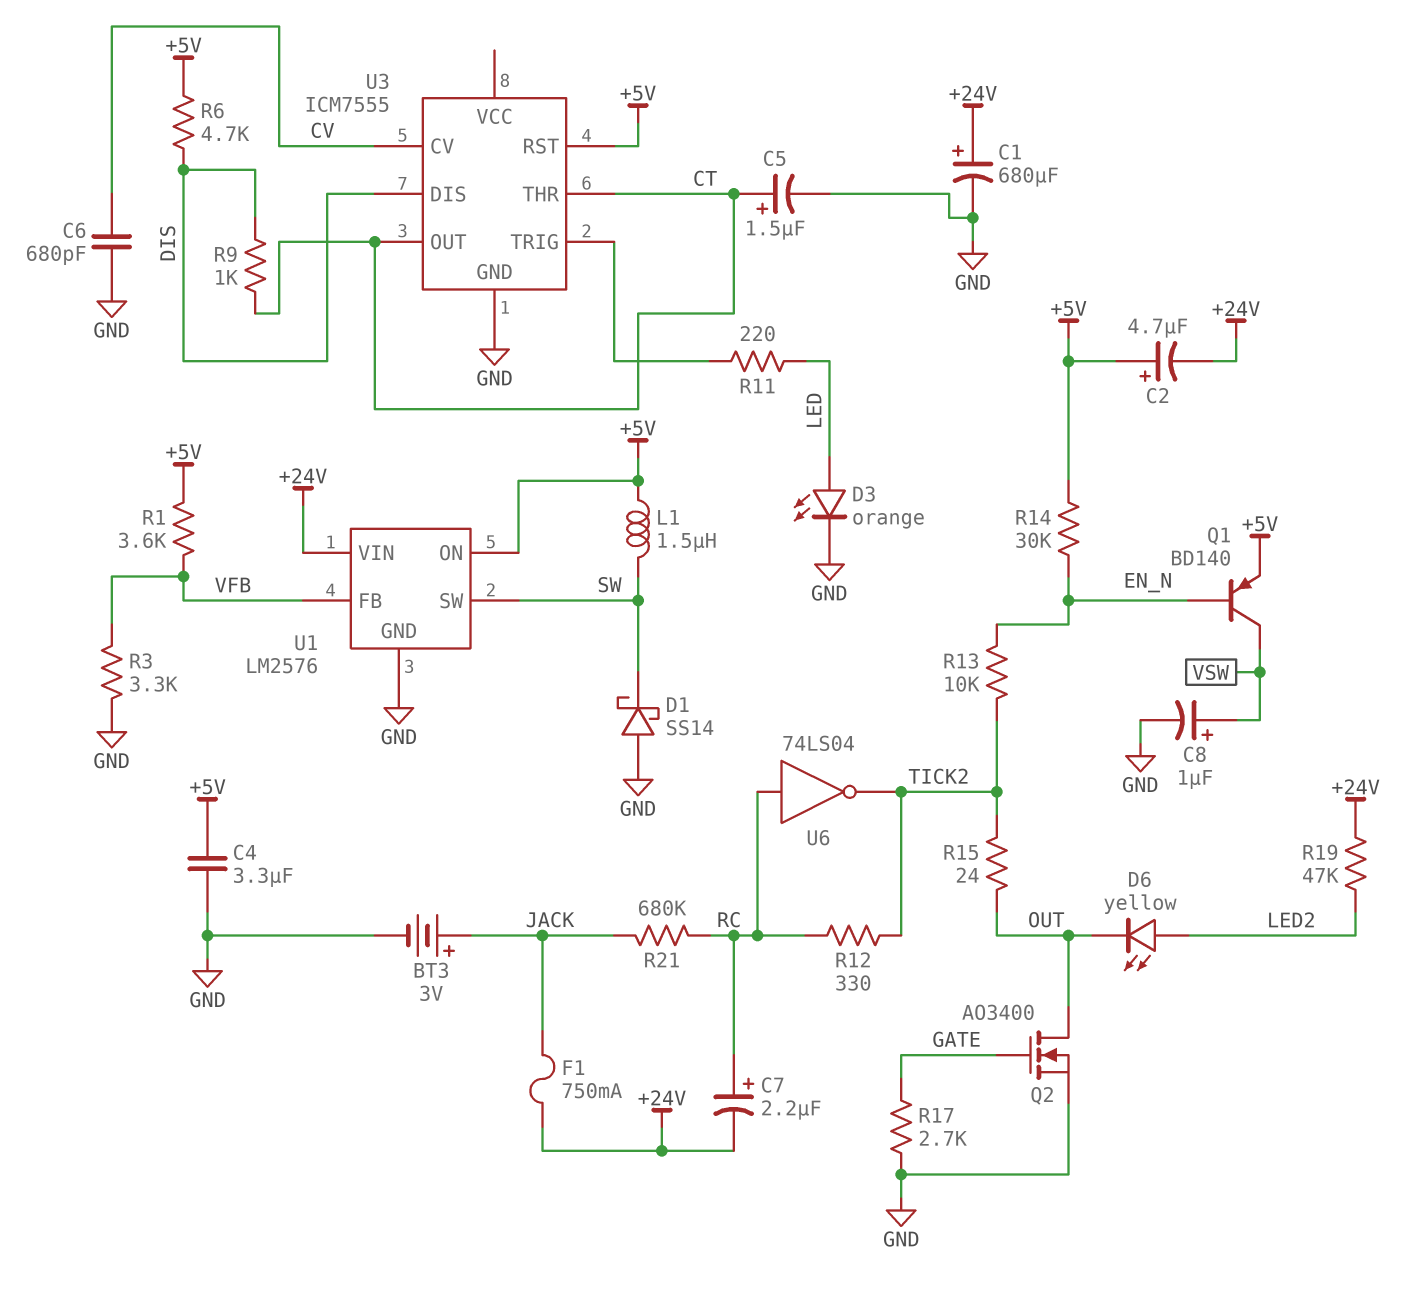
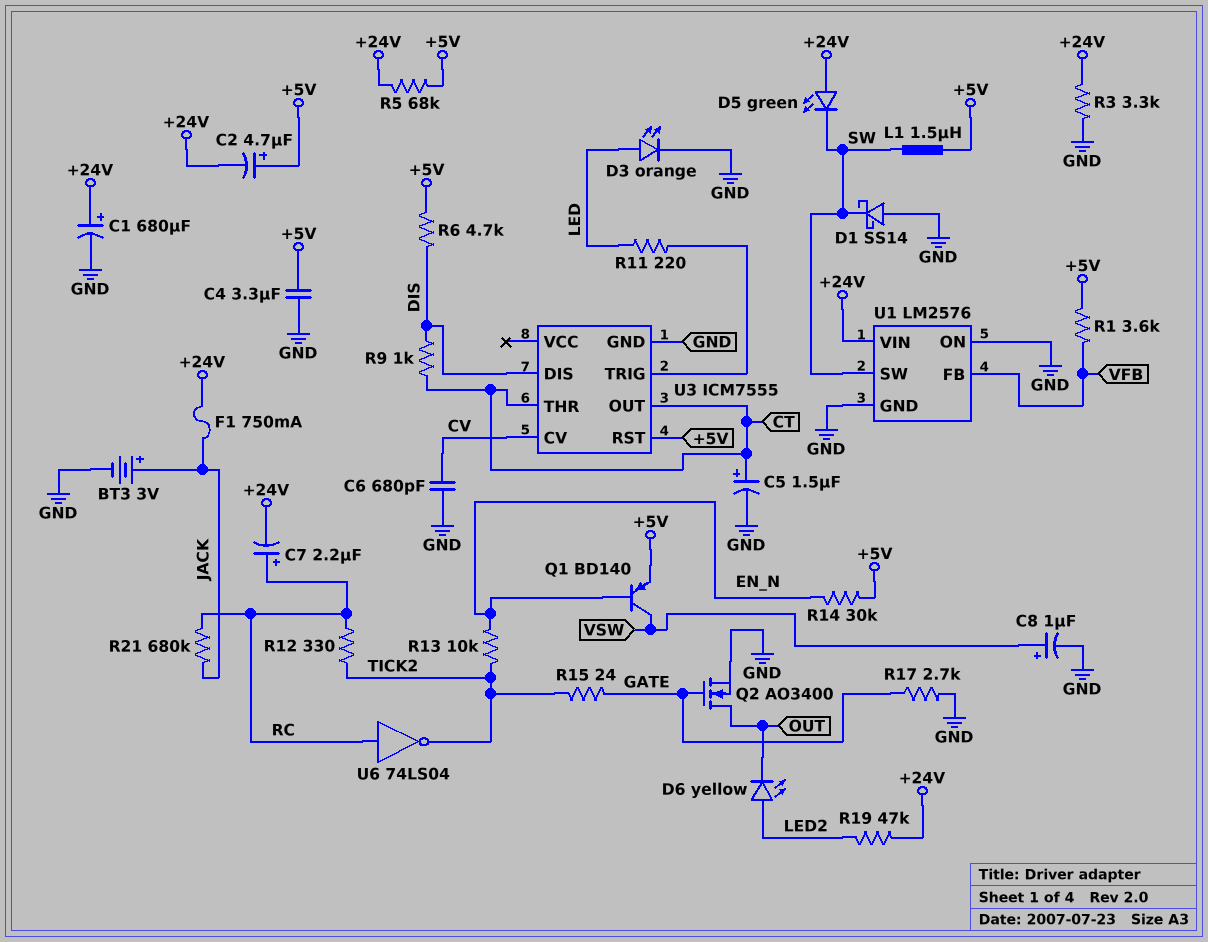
D5: none -> LED green (A +24V, K SW)
R3: 3.3k (GND, VFB) -> 3.3k (+24V, GND)
R5: none -> 68k (+5V, +24V)
R15: 24 (OUT, TICK2) -> 24 (GATE, TICK2)
U1 pin ON: +5V -> GND

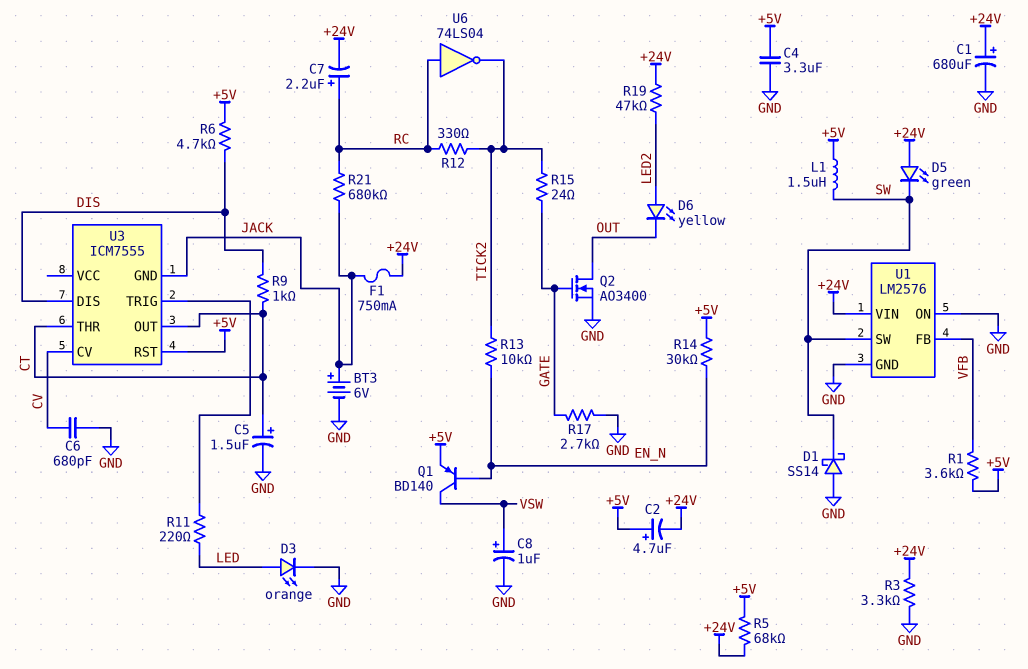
BT3: 3V (plus JACK, minus GND) -> 6V (plus JACK, minus GND)
U3 pin GND: GND -> JACK

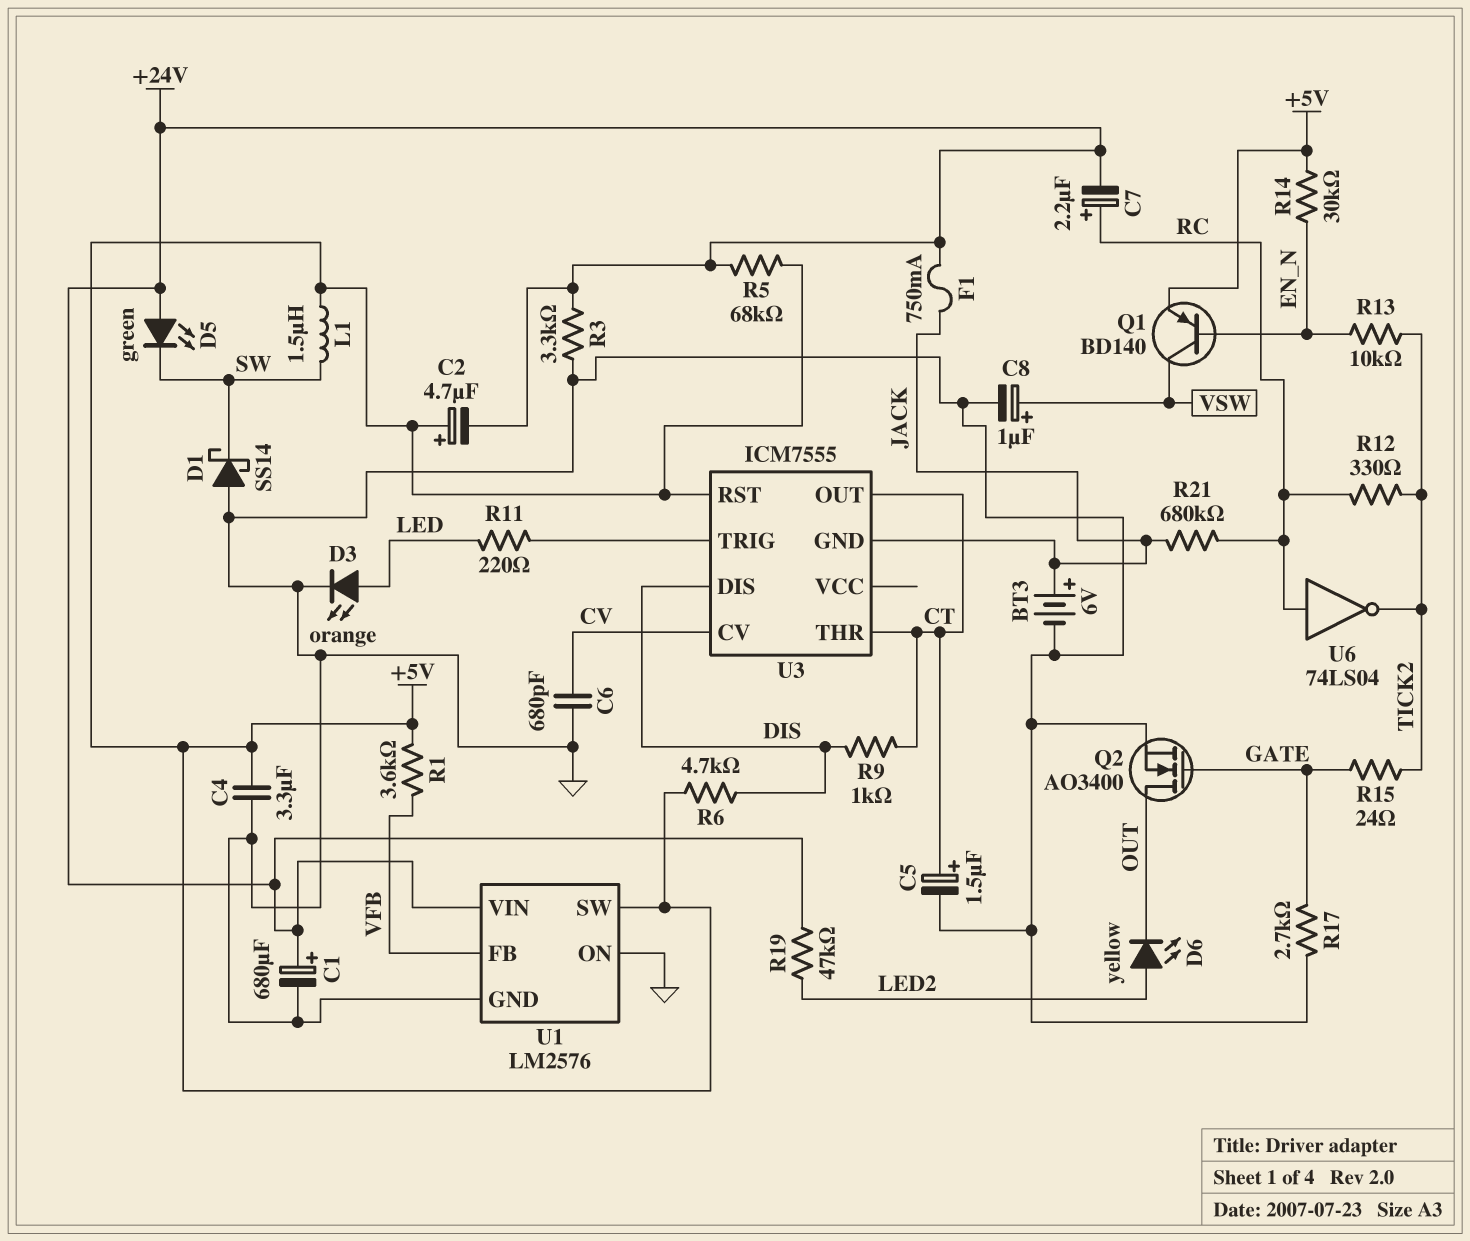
U1 pin SW: SW -> +5V

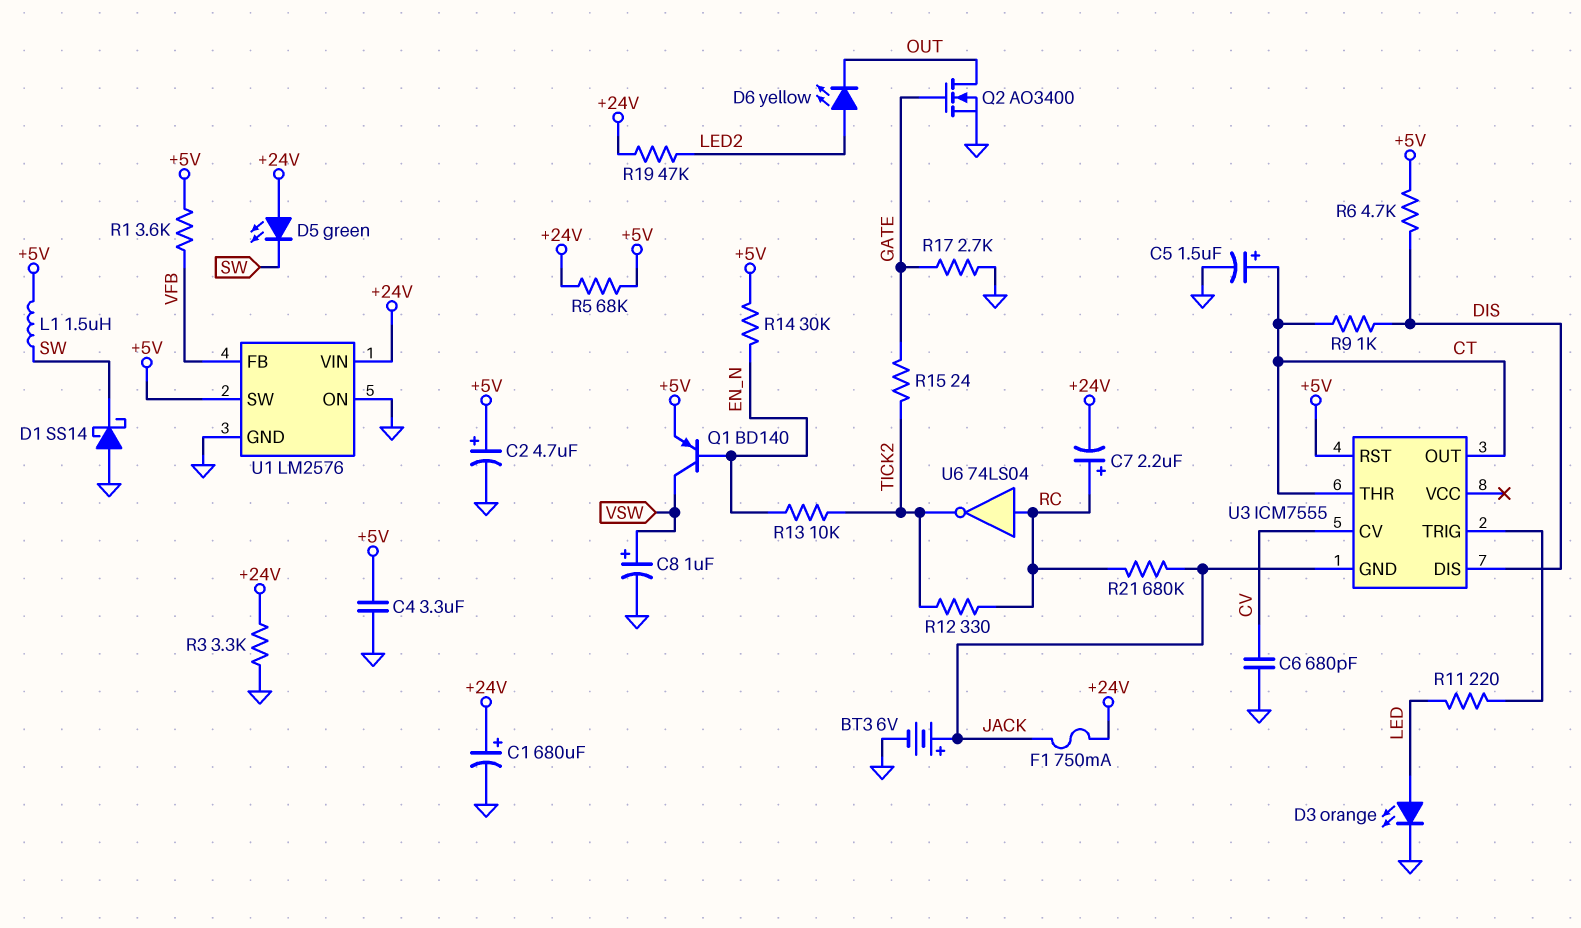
C2: 4.7uF (plus +5V, minus +24V) -> 4.7uF (plus +5V, minus GND)

